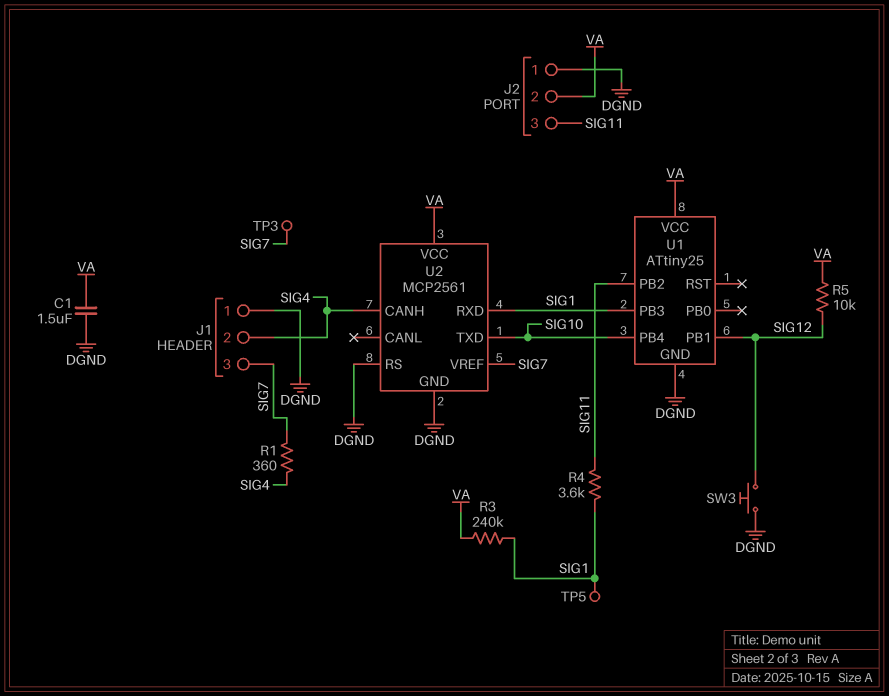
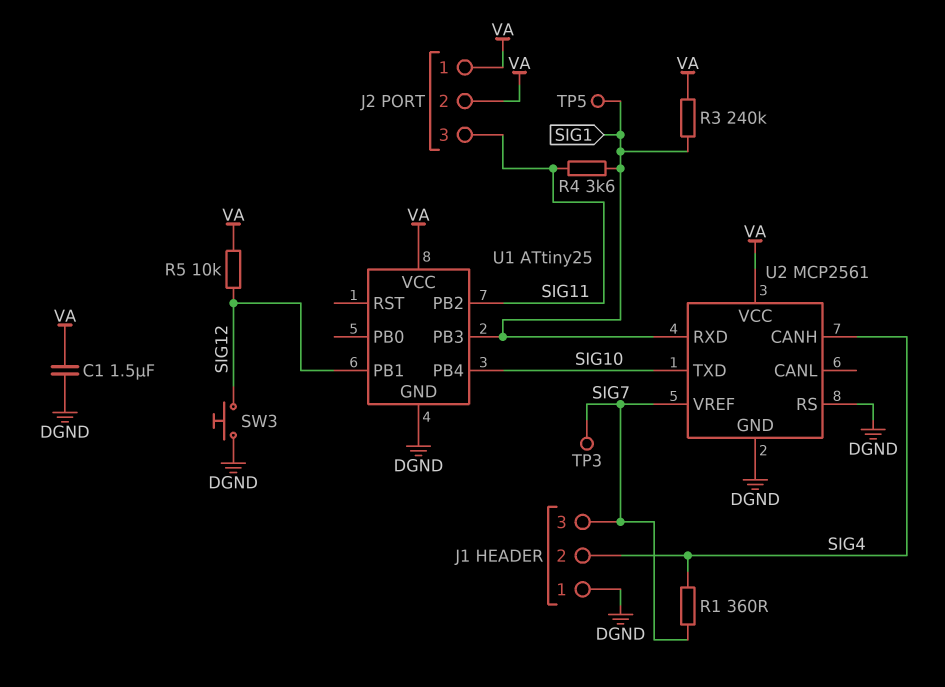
J2 pin 1: DGND -> VA

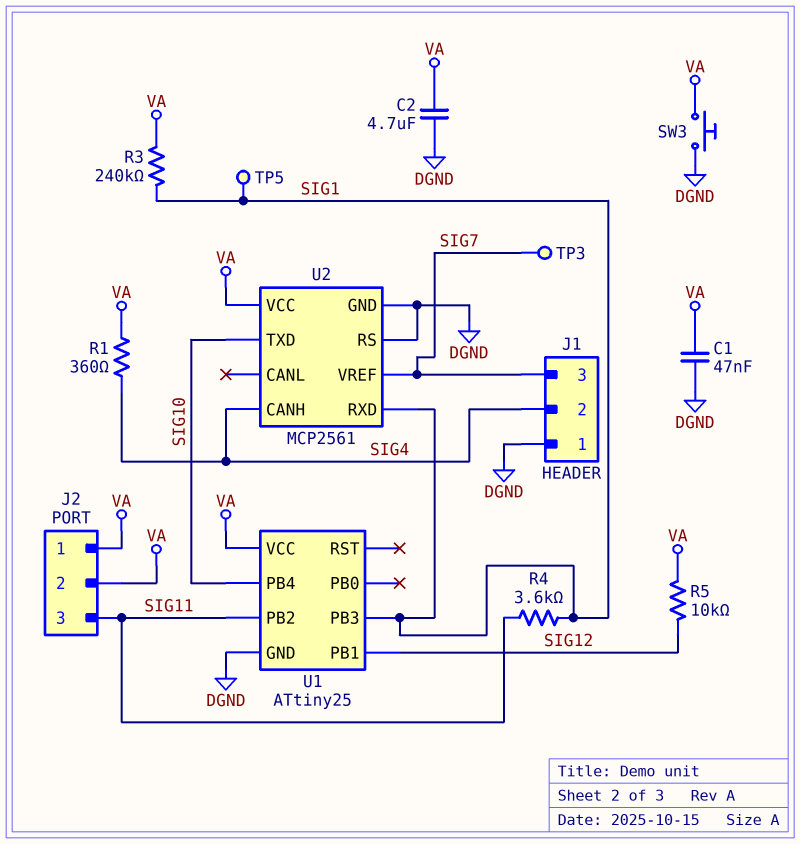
C1: 1.5uF (DGND, VA) -> 47nF (DGND, VA)
C2: none -> 4.7uF (DGND, VA)
R1: 360 (SIG4, SIG7) -> 360 (SIG4, VA)
SW3: button (DGND, SIG12) -> button (DGND, VA)

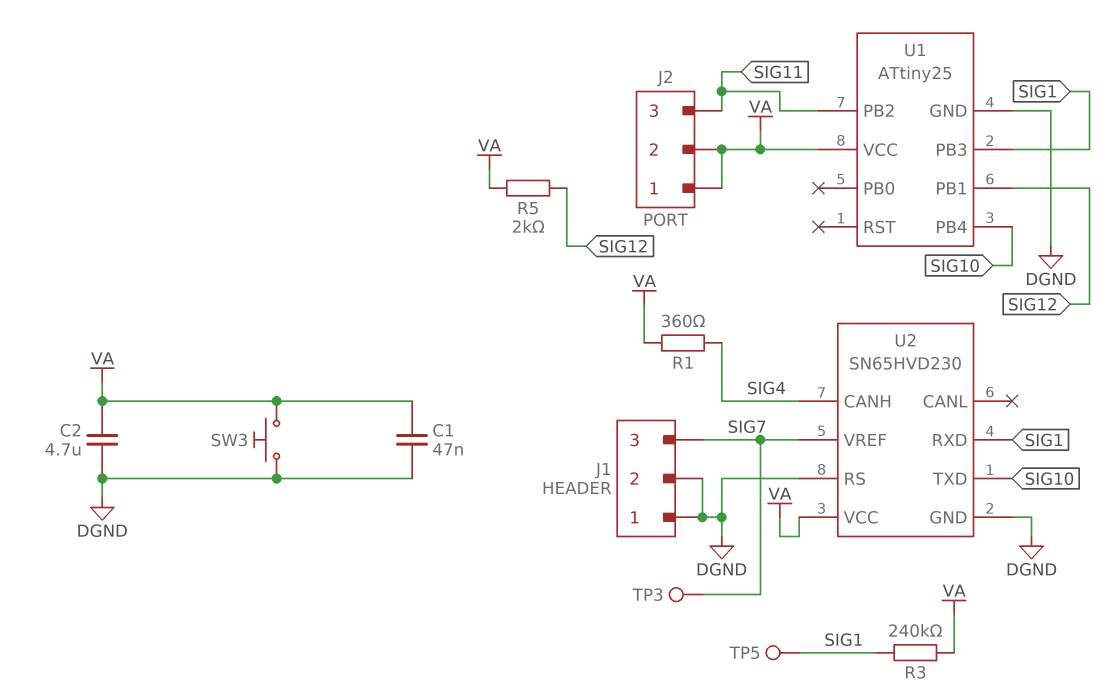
J1 pin 2: SIG4 -> DGND
R4: 3.6k (SIG1, SIG11) -> none
R5: 10k (SIG12, VA) -> 2k (SIG12, VA)
U2: MCP2561 -> SN65HVD230

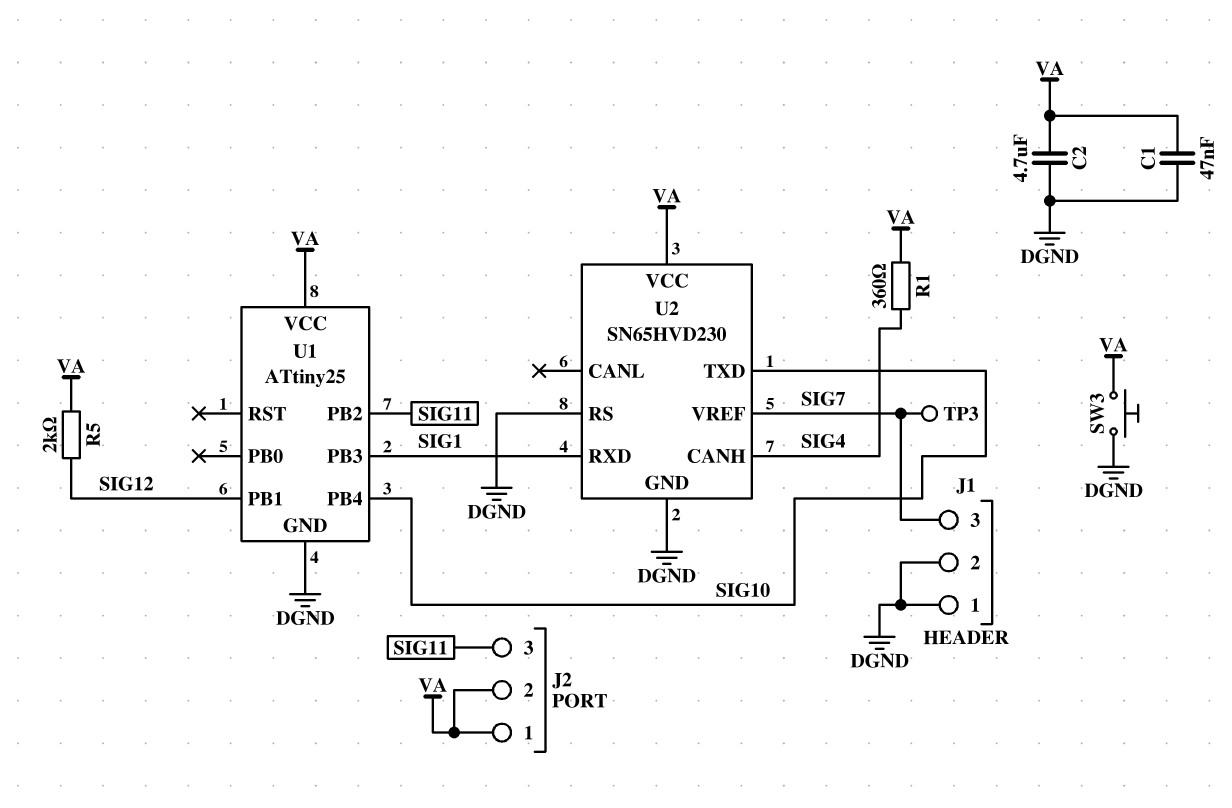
R3: 240k (SIG1, VA) -> none
TP5: test point (SIG1) -> none

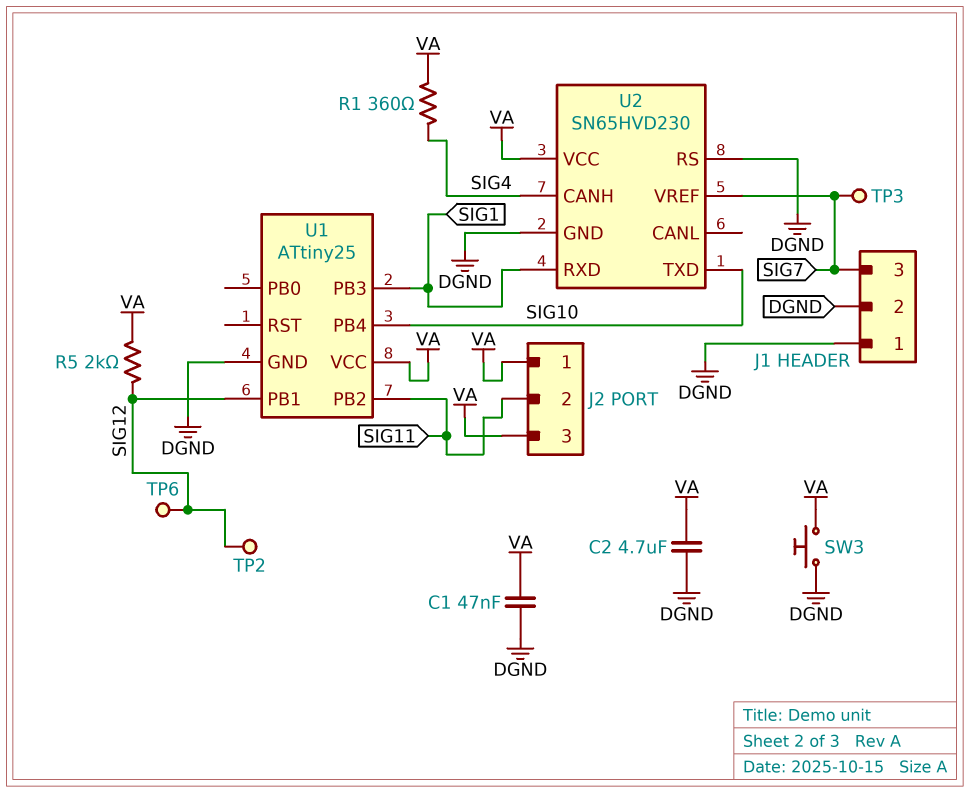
J2 pin 2: VA -> SIG11
J2 pin 3: SIG11 -> VA
TP2: none -> test point (SIG12)
TP6: none -> test point (SIG12)

